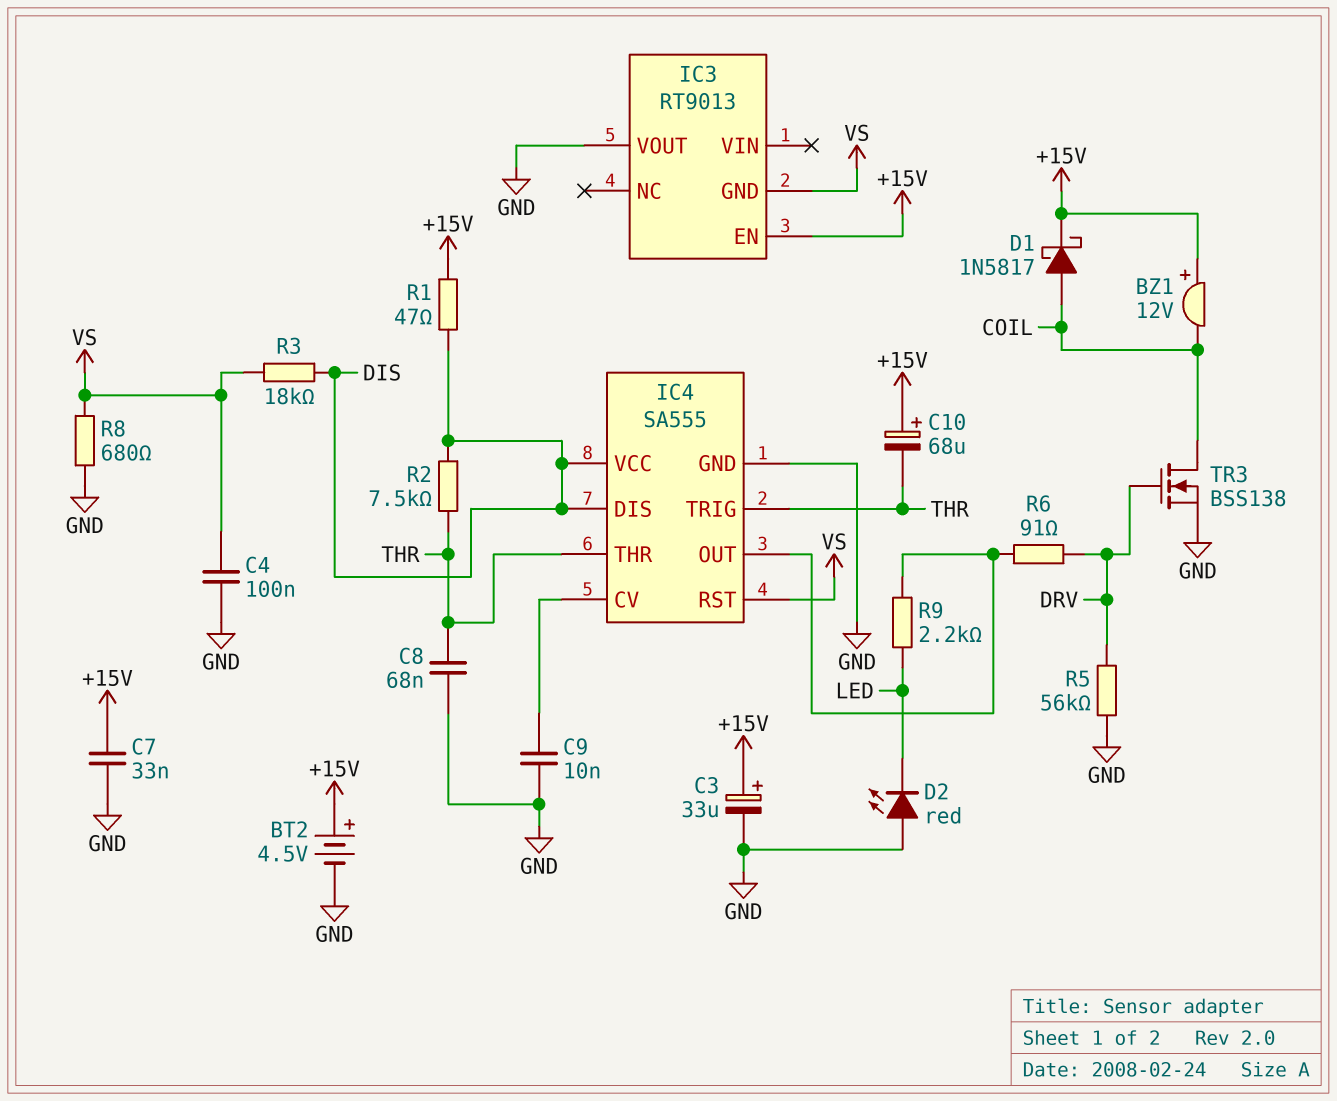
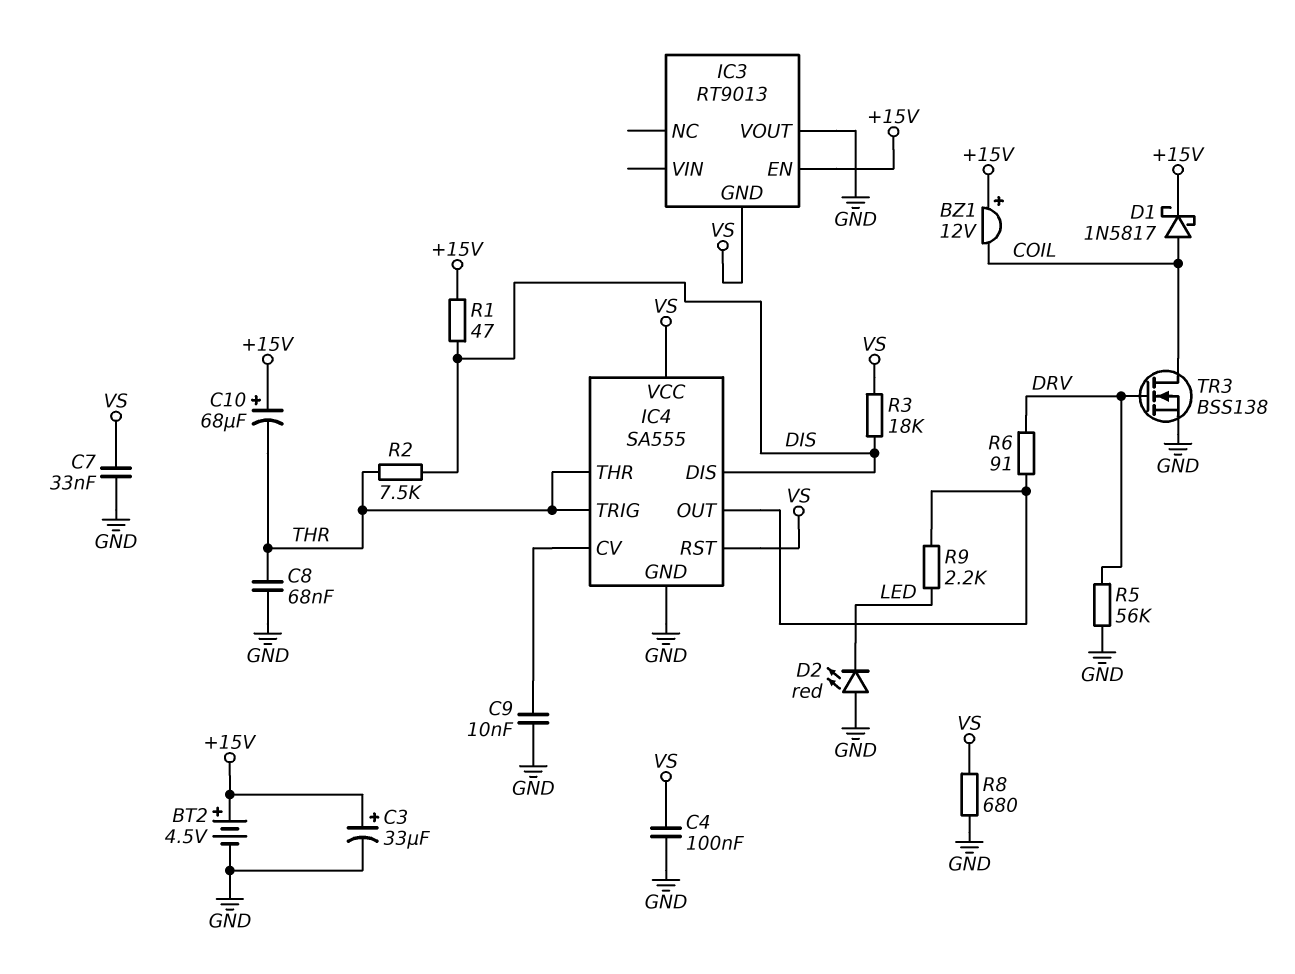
C7: 33nF (+15V, GND) -> 33nF (GND, VS)
IC4 pin VCC: DIS -> VS

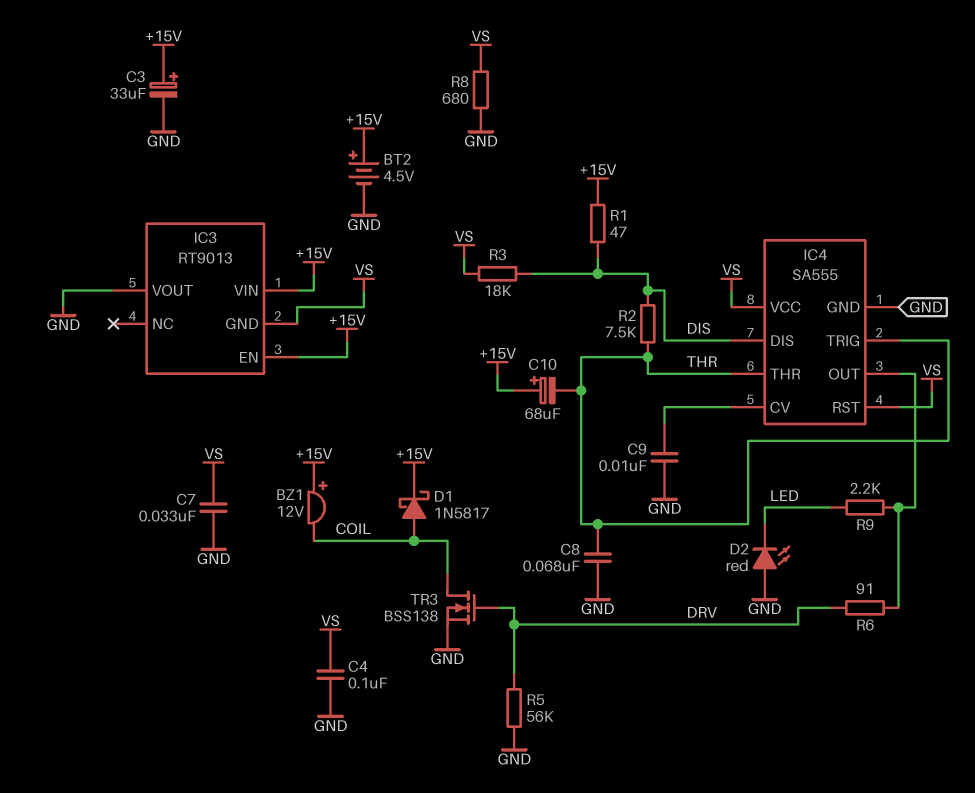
IC3 pin VIN: none -> +15V

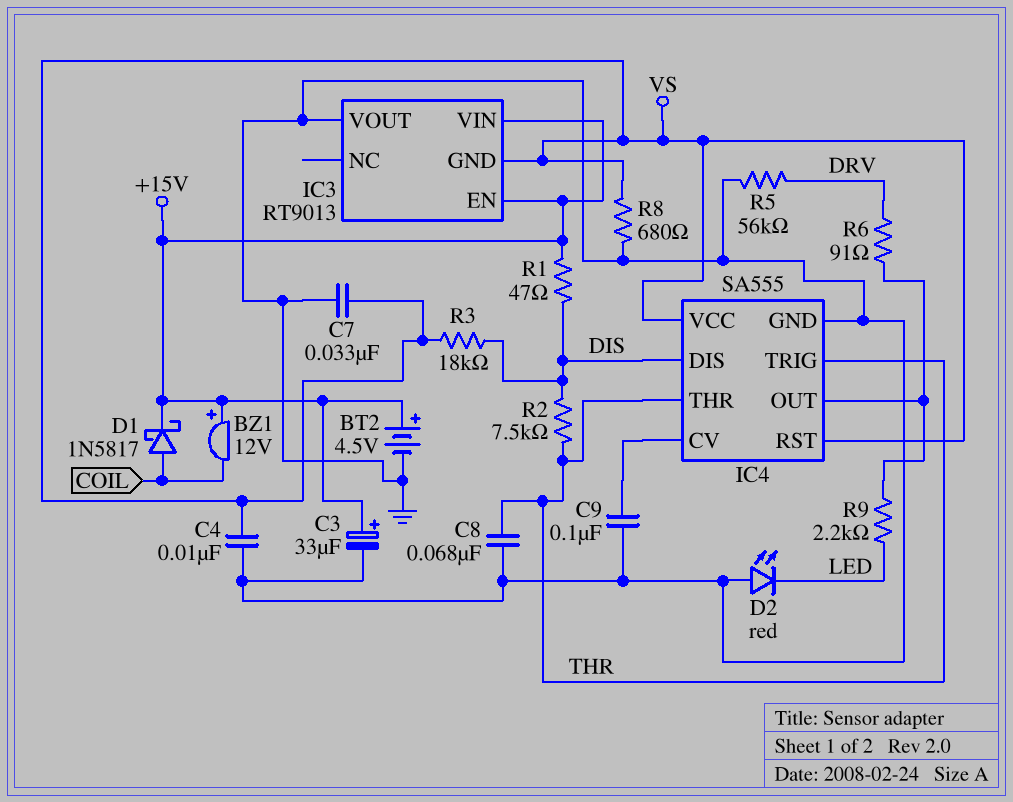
C4: 100nF (GND, VS) -> 10nF (GND, VS)
C9: 10nF (GND, IC4/CV) -> 100nF (GND, IC4/CV)
C10: 68uF (plus +15V, minus THR) -> none
TR3: NMOS BSS138 (G DRV, D COIL, S GND) -> none

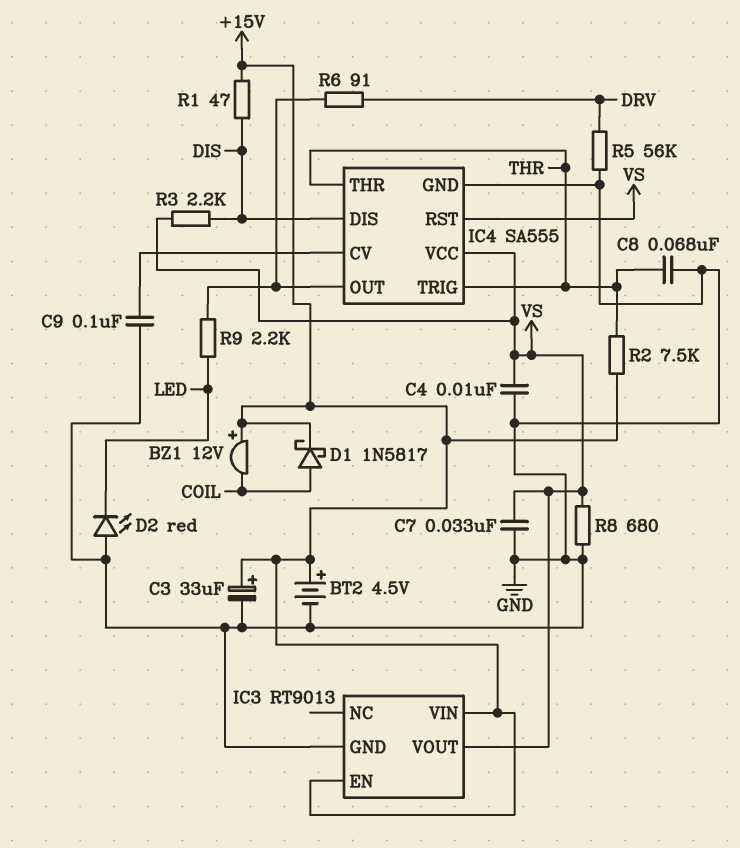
IC3 pin GND: VS -> GND
IC3 pin VOUT: GND -> VS
R2: 7.5k (DIS, THR) -> 7.5k (+15V, THR)
R3: 18k (DIS, VS) -> 2.2k (DIS, VS)

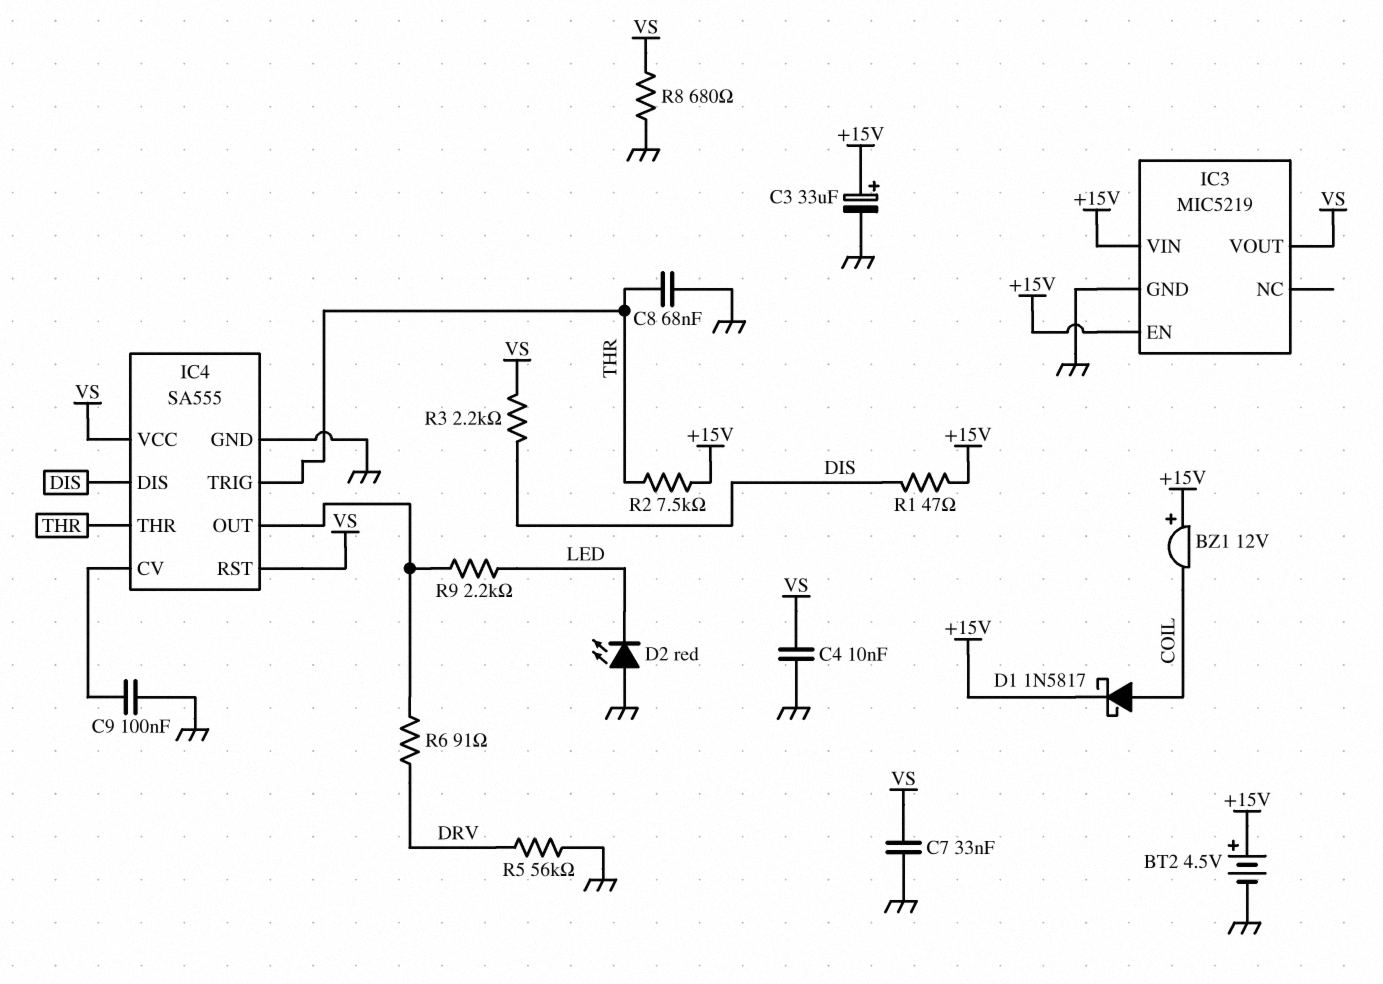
IC3: RT9013 -> MIC5219

